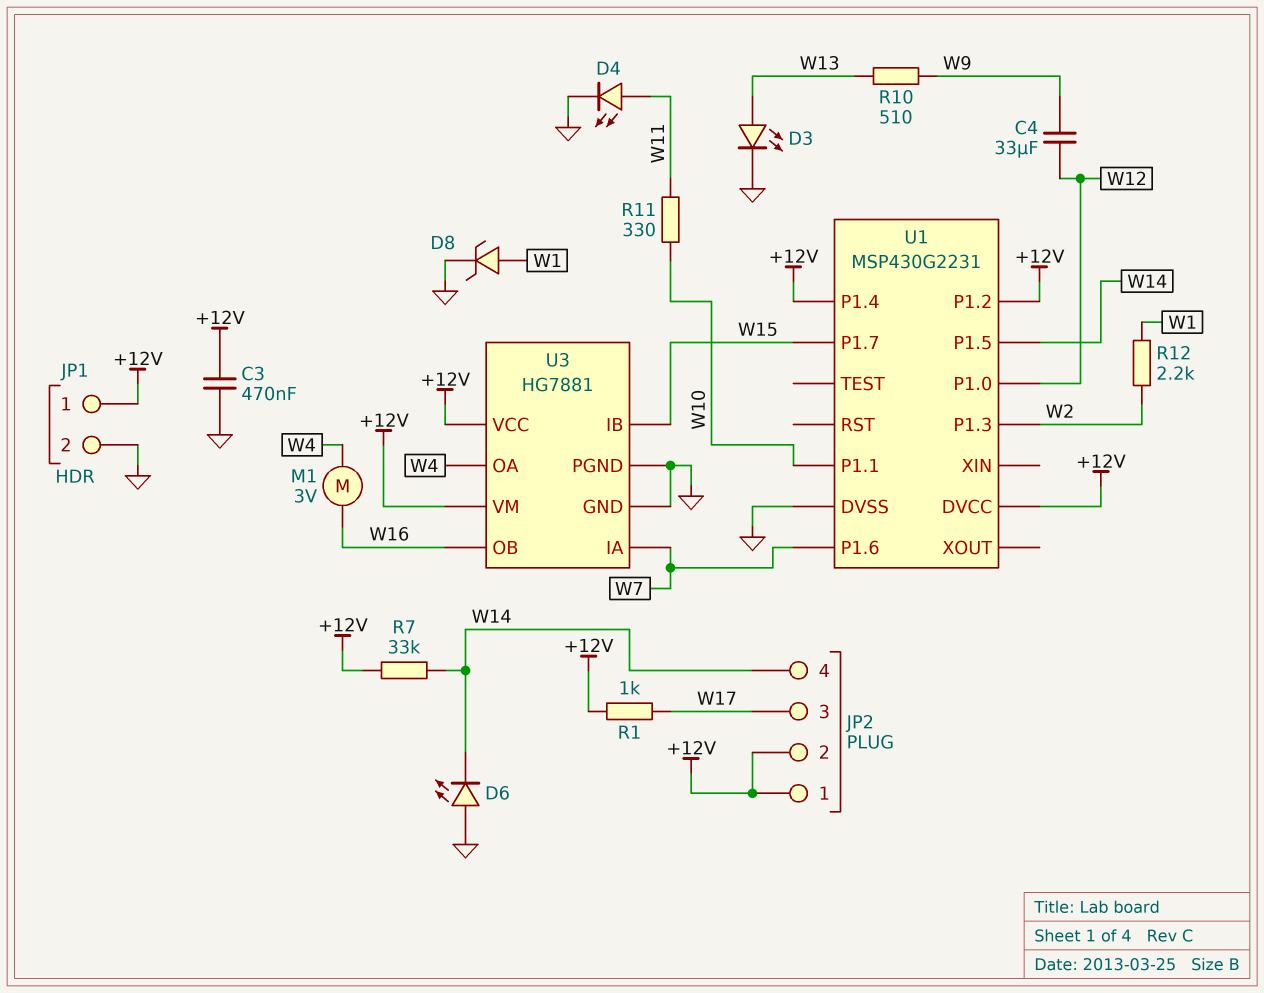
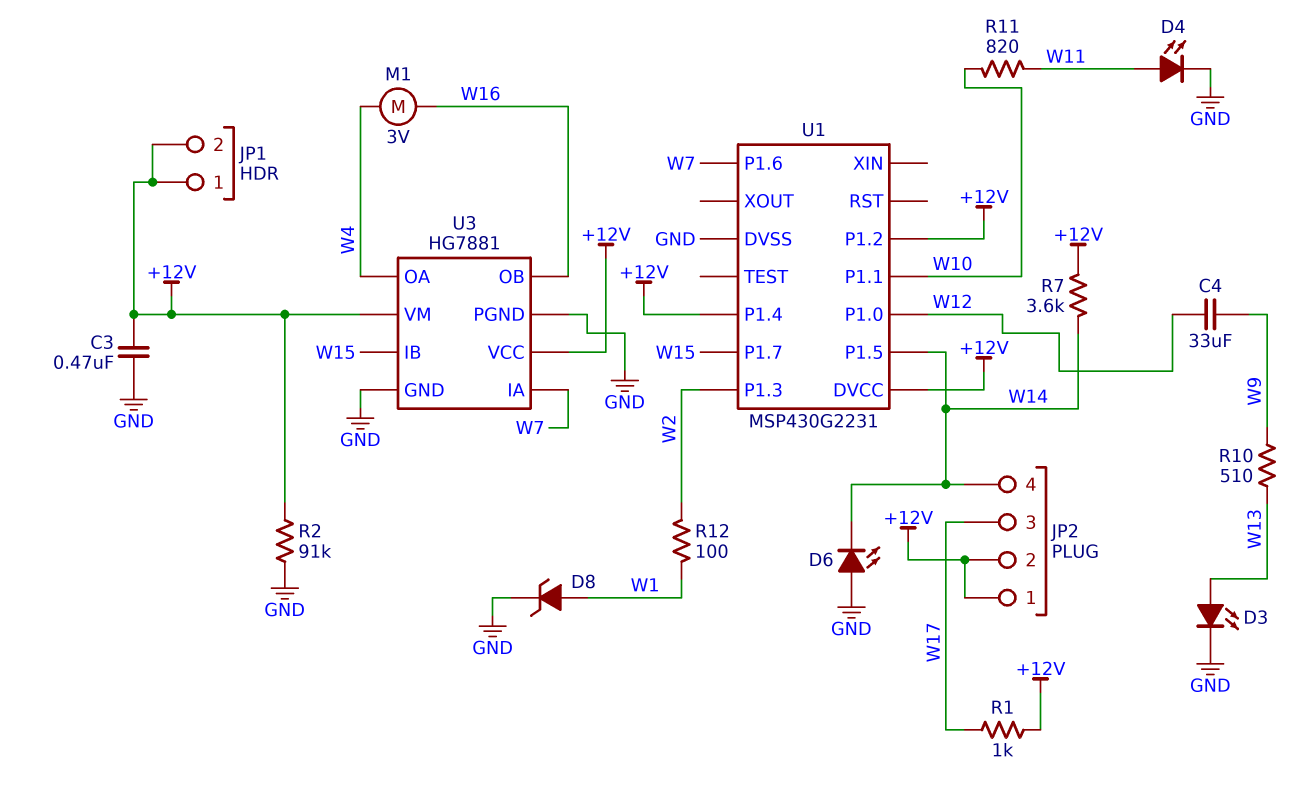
JP1 pin 2: GND -> +12V
R2: none -> 91k (+12V, GND)
R7: 33k (+12V, W14) -> 3.6k (+12V, W14)
R11: 330 (W10, W11) -> 820 (W10, W11)
R12: 2.2k (W1, W2) -> 100 (W1, W2)

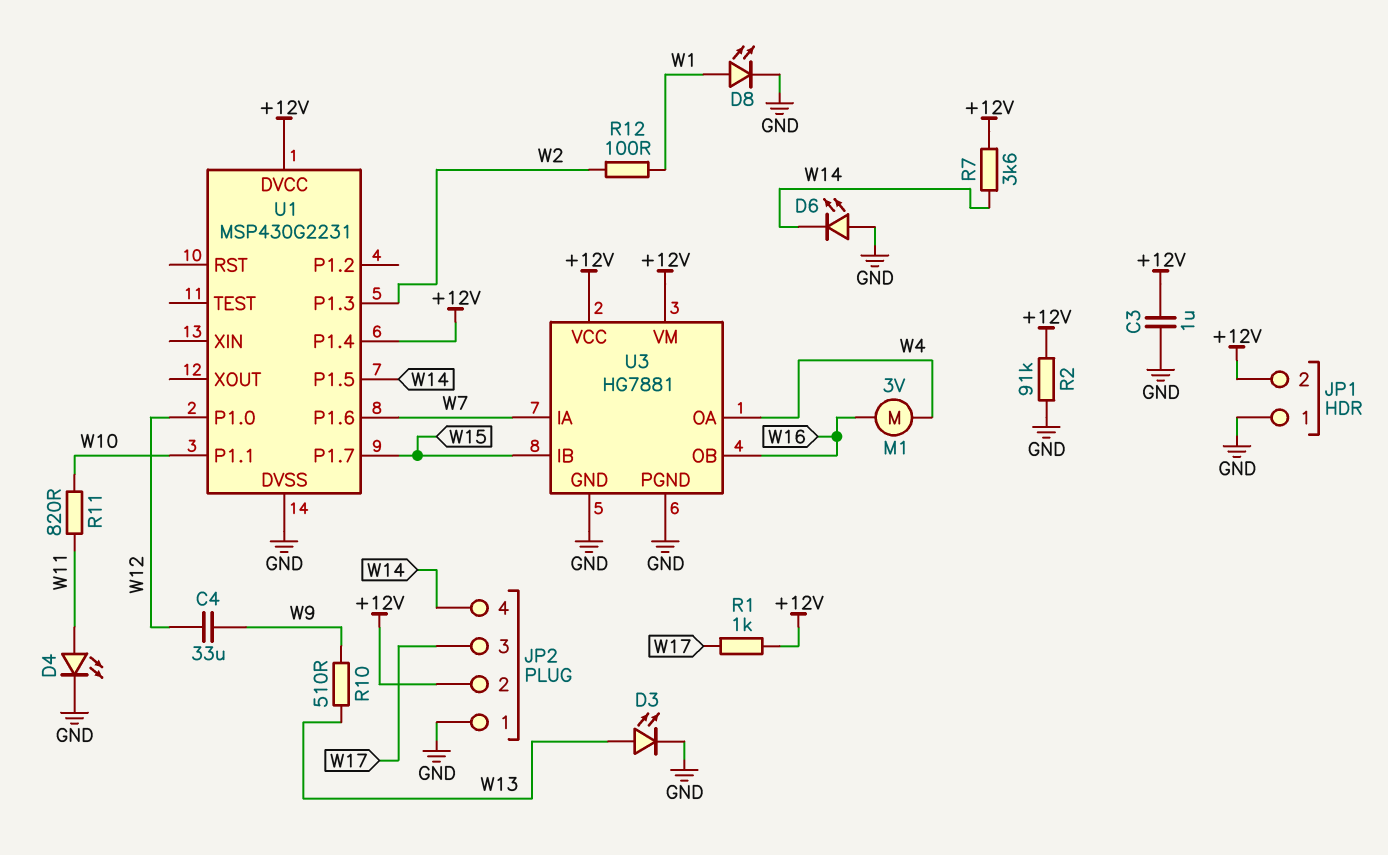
C3: 470nF (+12V, GND) -> 1uF (+12V, GND)
D8: zener (A W1, K GND) -> LED (A W1, K GND)
JP1 pin 1: +12V -> GND
JP2 pin 1: +12V -> GND
U1 pin P1.2: +12V -> none

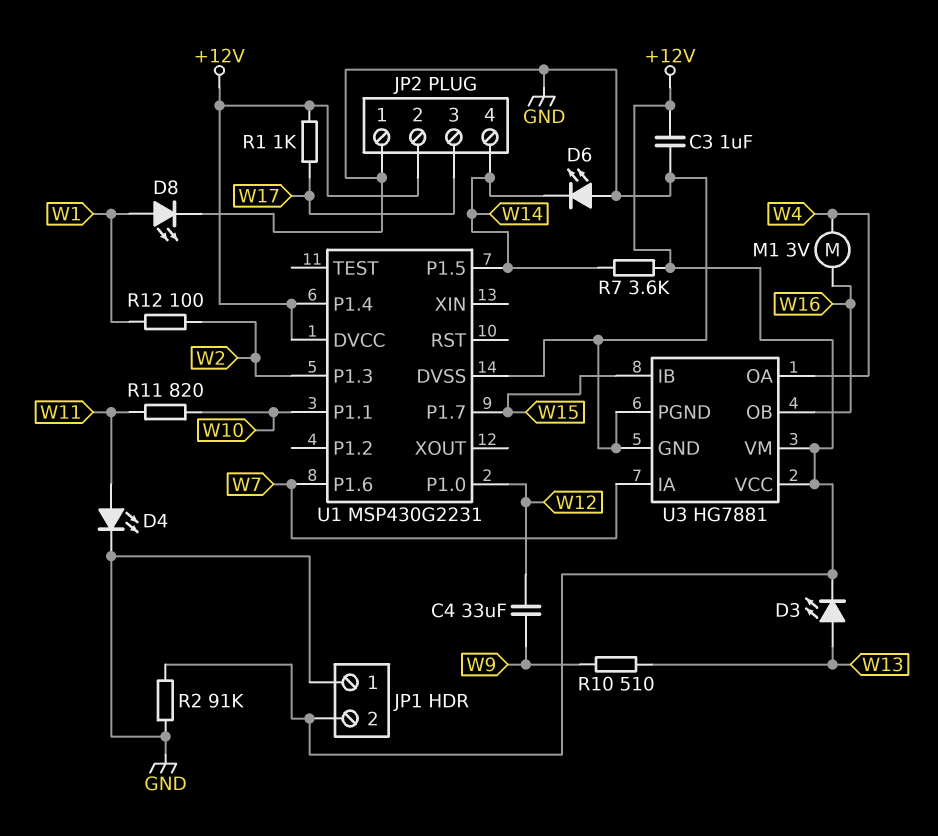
D3: LED (A W13, K GND) -> LED (A W13, K +12V)

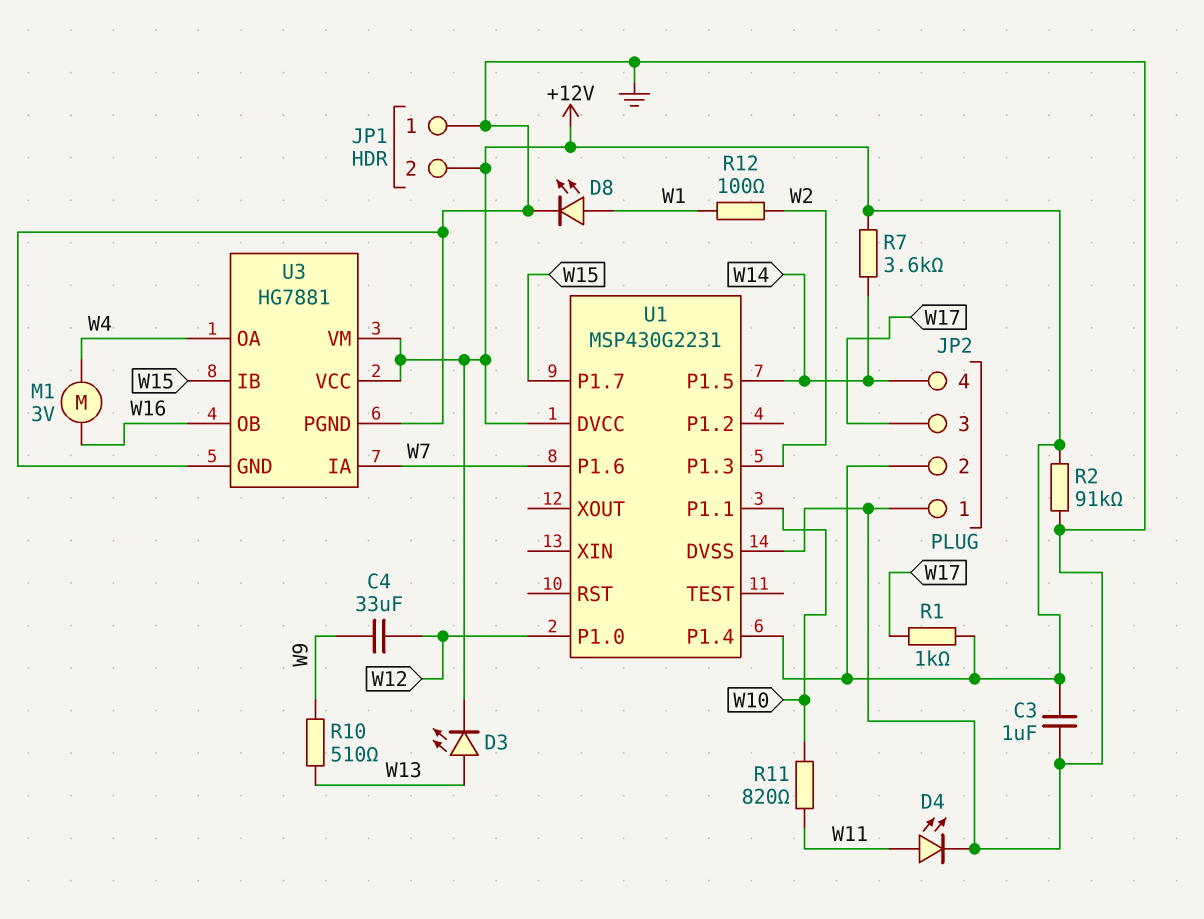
D6: LED (A GND, K W14) -> none

